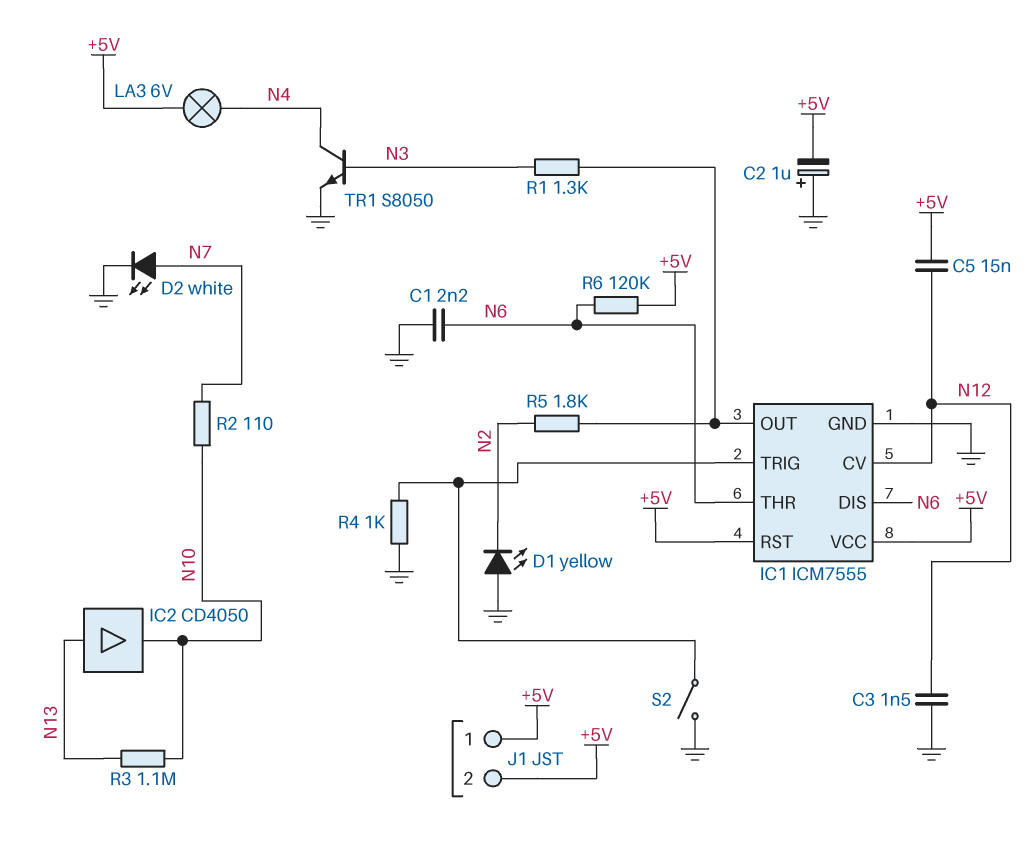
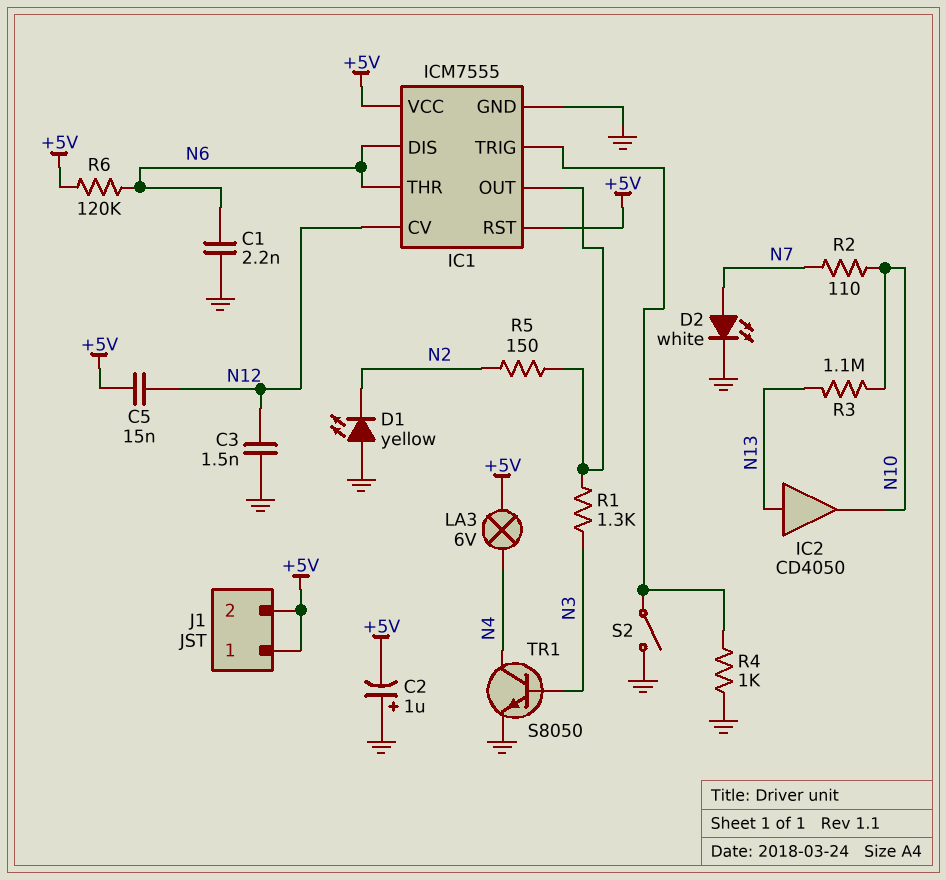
R5: 1.8k (IC1/OUT, N2) -> 150 (IC1/OUT, N2)

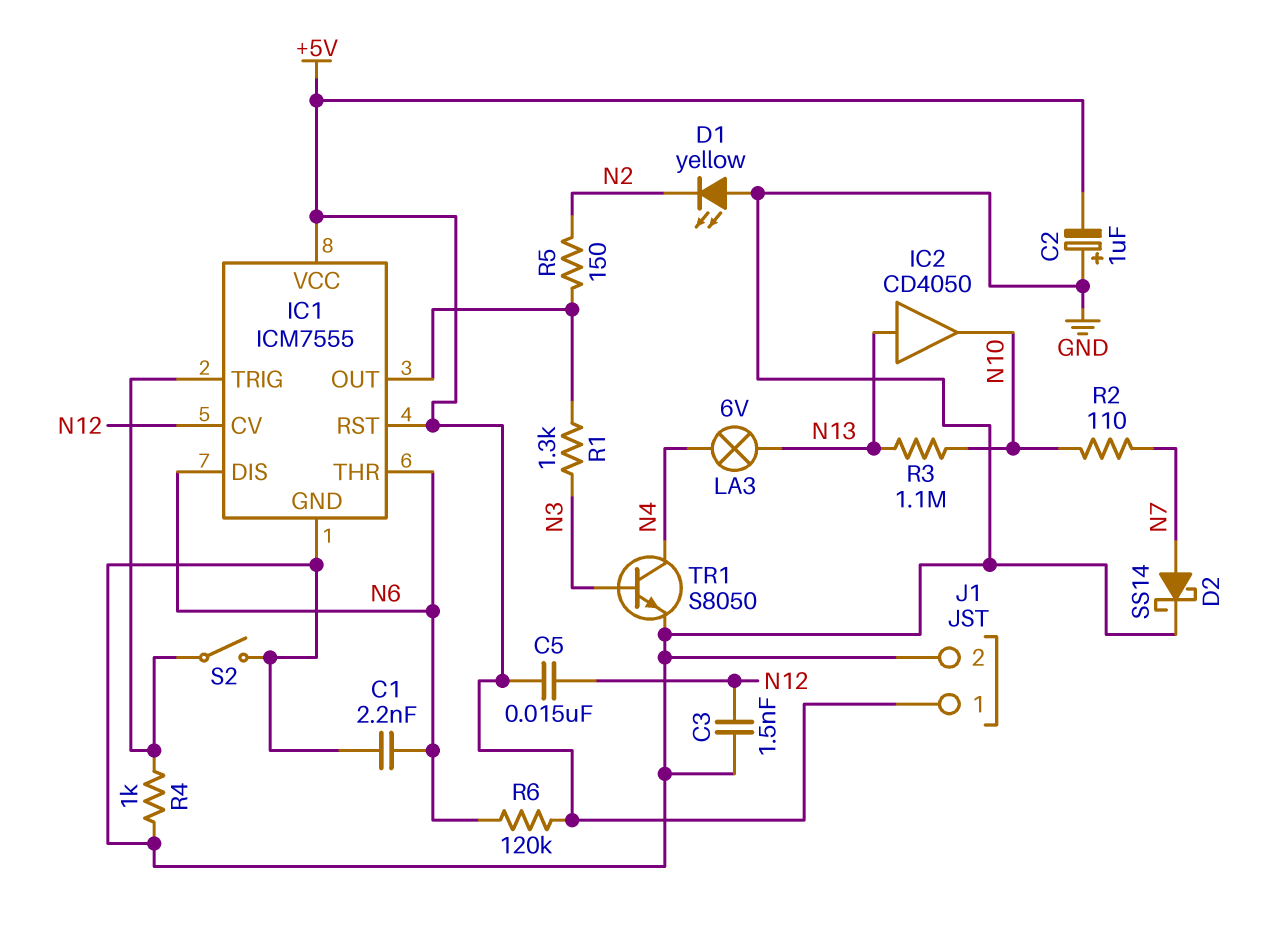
D2: LED white (A N7, K GND) -> schottky SS14 (A N7, K GND)
J1 pin 2: +5V -> GND
LA3: lamp 6V (+5V, N4) -> lamp 6V (N4, N13)

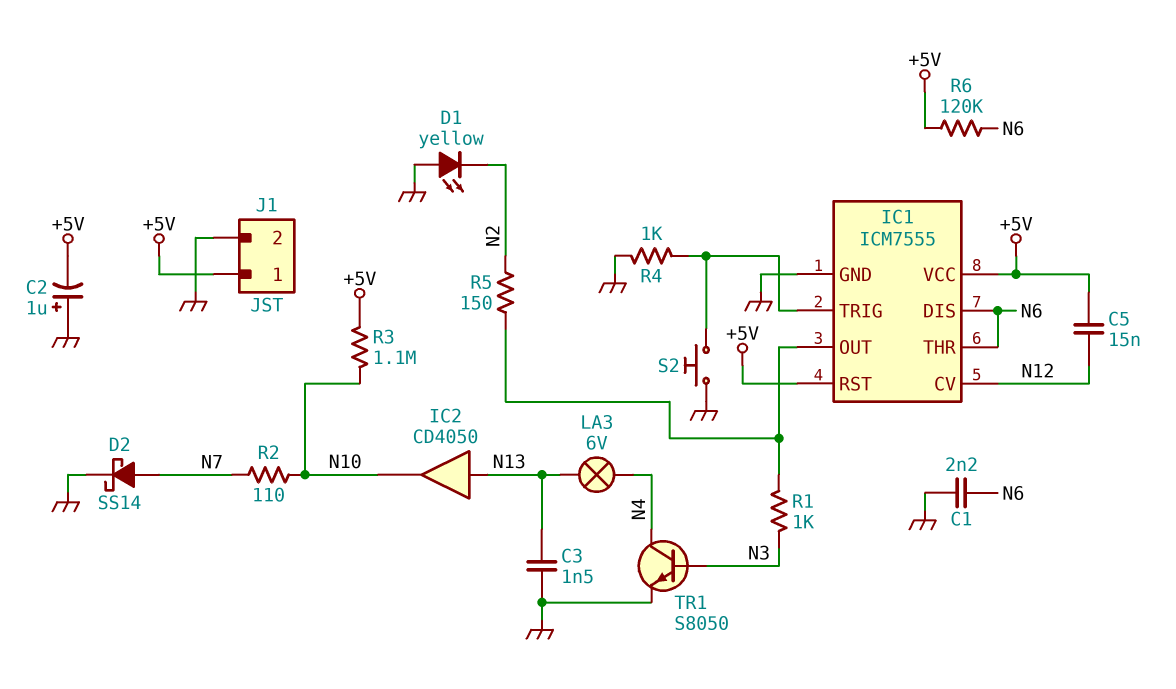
C3: 1.5nF (GND, N12) -> 1.5nF (GND, N13)
R1: 1.3k (IC1/OUT, N3) -> 1k (IC1/OUT, N3)
R3: 1.1M (N10, N13) -> 1.1M (+5V, N10)
S2: switch (GND, IC1/TRIG) -> button (GND, IC1/TRIG)

